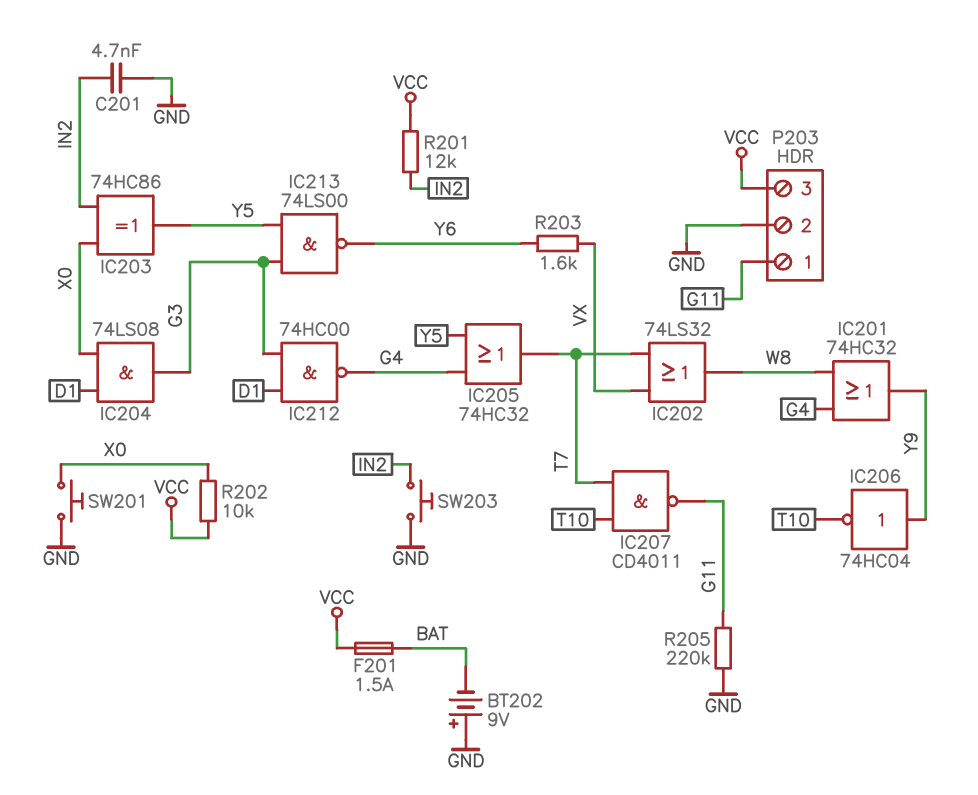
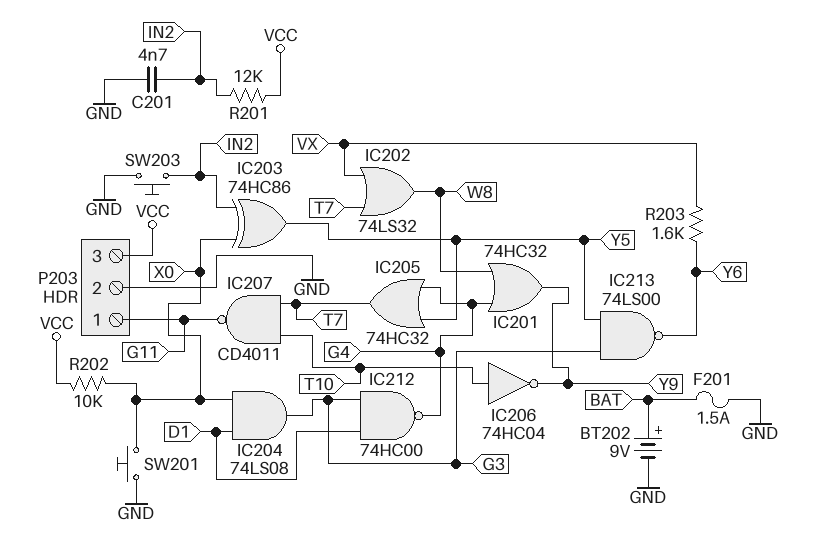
BT202: 9V (plus GND, minus BAT) -> 9V (plus BAT, minus GND)
F201: 1.5A (BAT, VCC) -> 1.5A (BAT, GND)
IC206: NOT 74HC04 (in Y9, out T10) -> NOT 74HC04 (in T10, out Y9)
R205: 220k (G11, GND) -> none

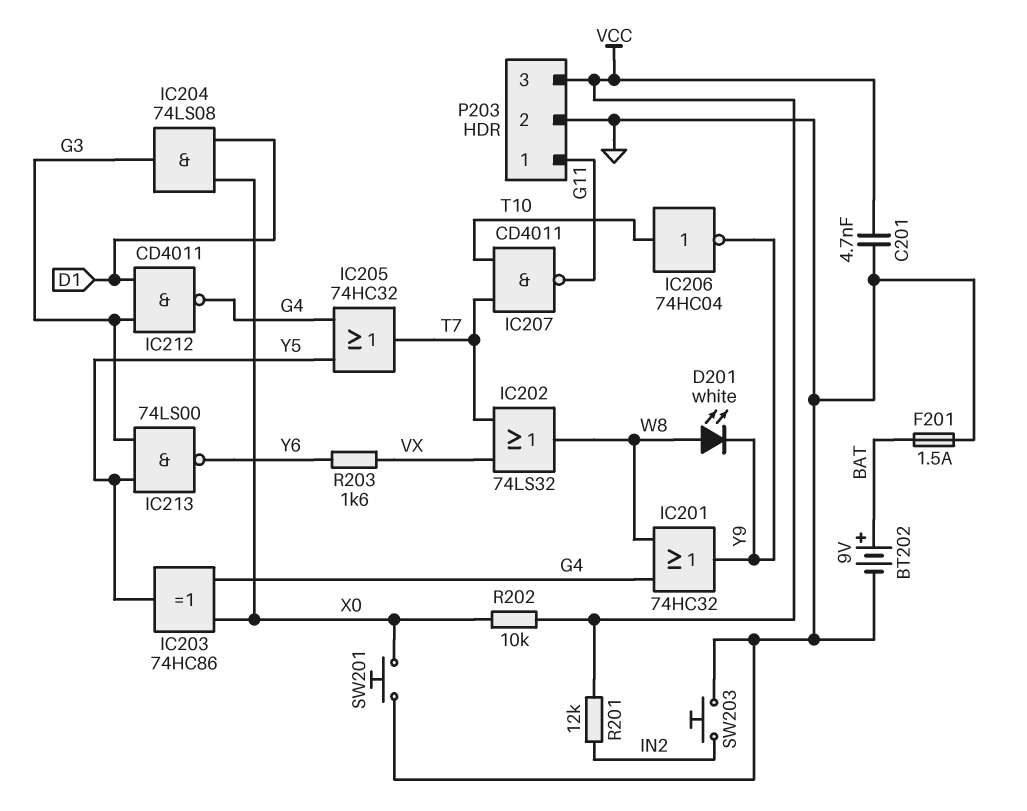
C201: 4.7nF (GND, IN2) -> 4.7nF (GND, VCC)
D201: none -> LED white (A W8, K Y9)
IC203: XOR 74HC86 (in IN2, in X0, out Y5) -> XOR 74HC86 (in G4, in X0, out Y5)
IC212: NAND 74HC00 (in D1, in G3, out G4) -> NAND CD4011 (in D1, in G3, out G4)

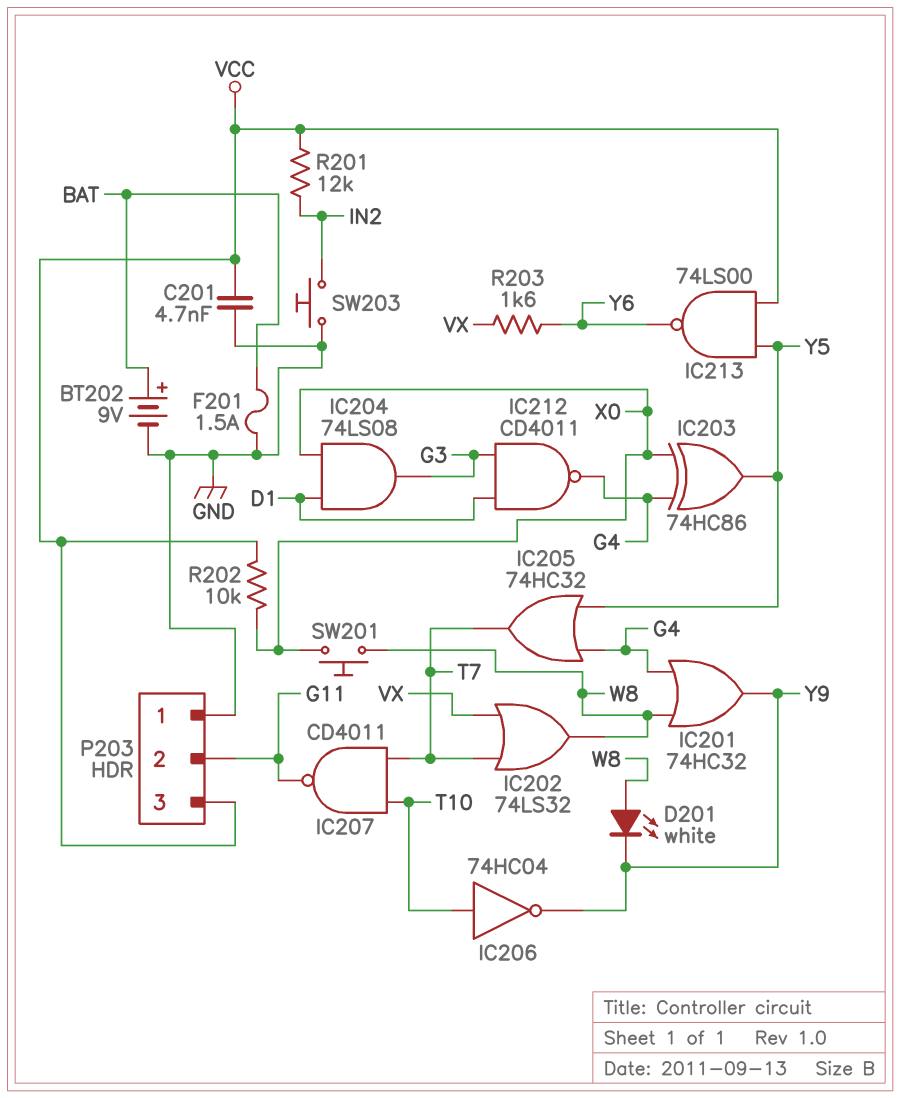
IC213: NAND 74LS00 (in G3, in Y5, out Y6) -> NAND 74LS00 (in VCC, in Y5, out Y6)
P203 pin 1: G11 -> GND
P203 pin 2: GND -> G11
SW201: button (GND, X0) -> button (W8, X0)

